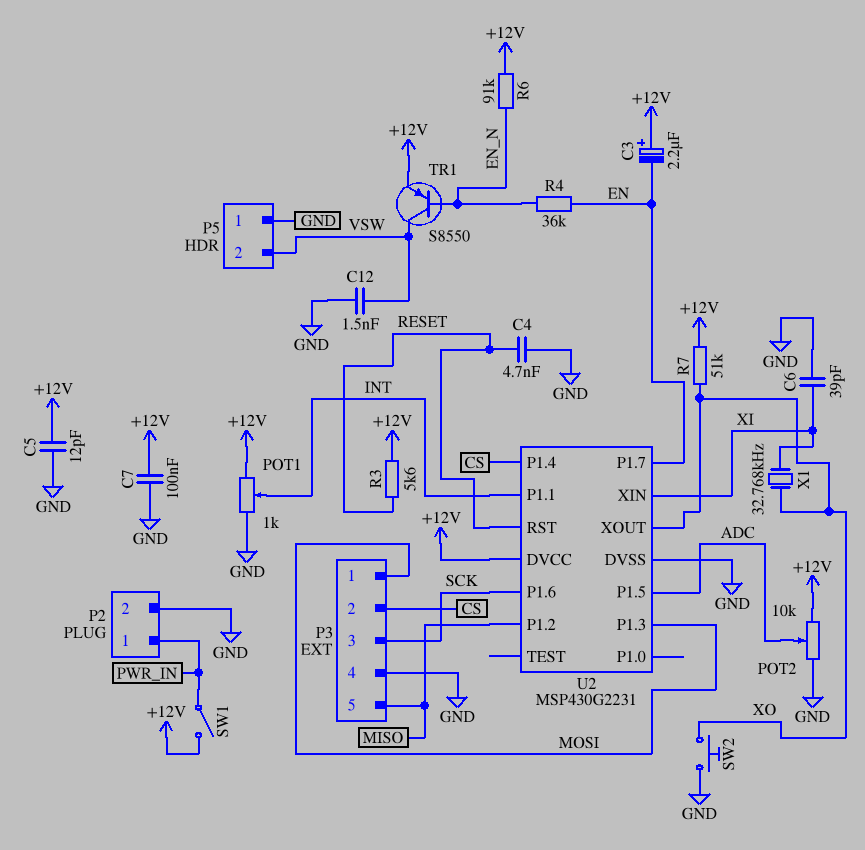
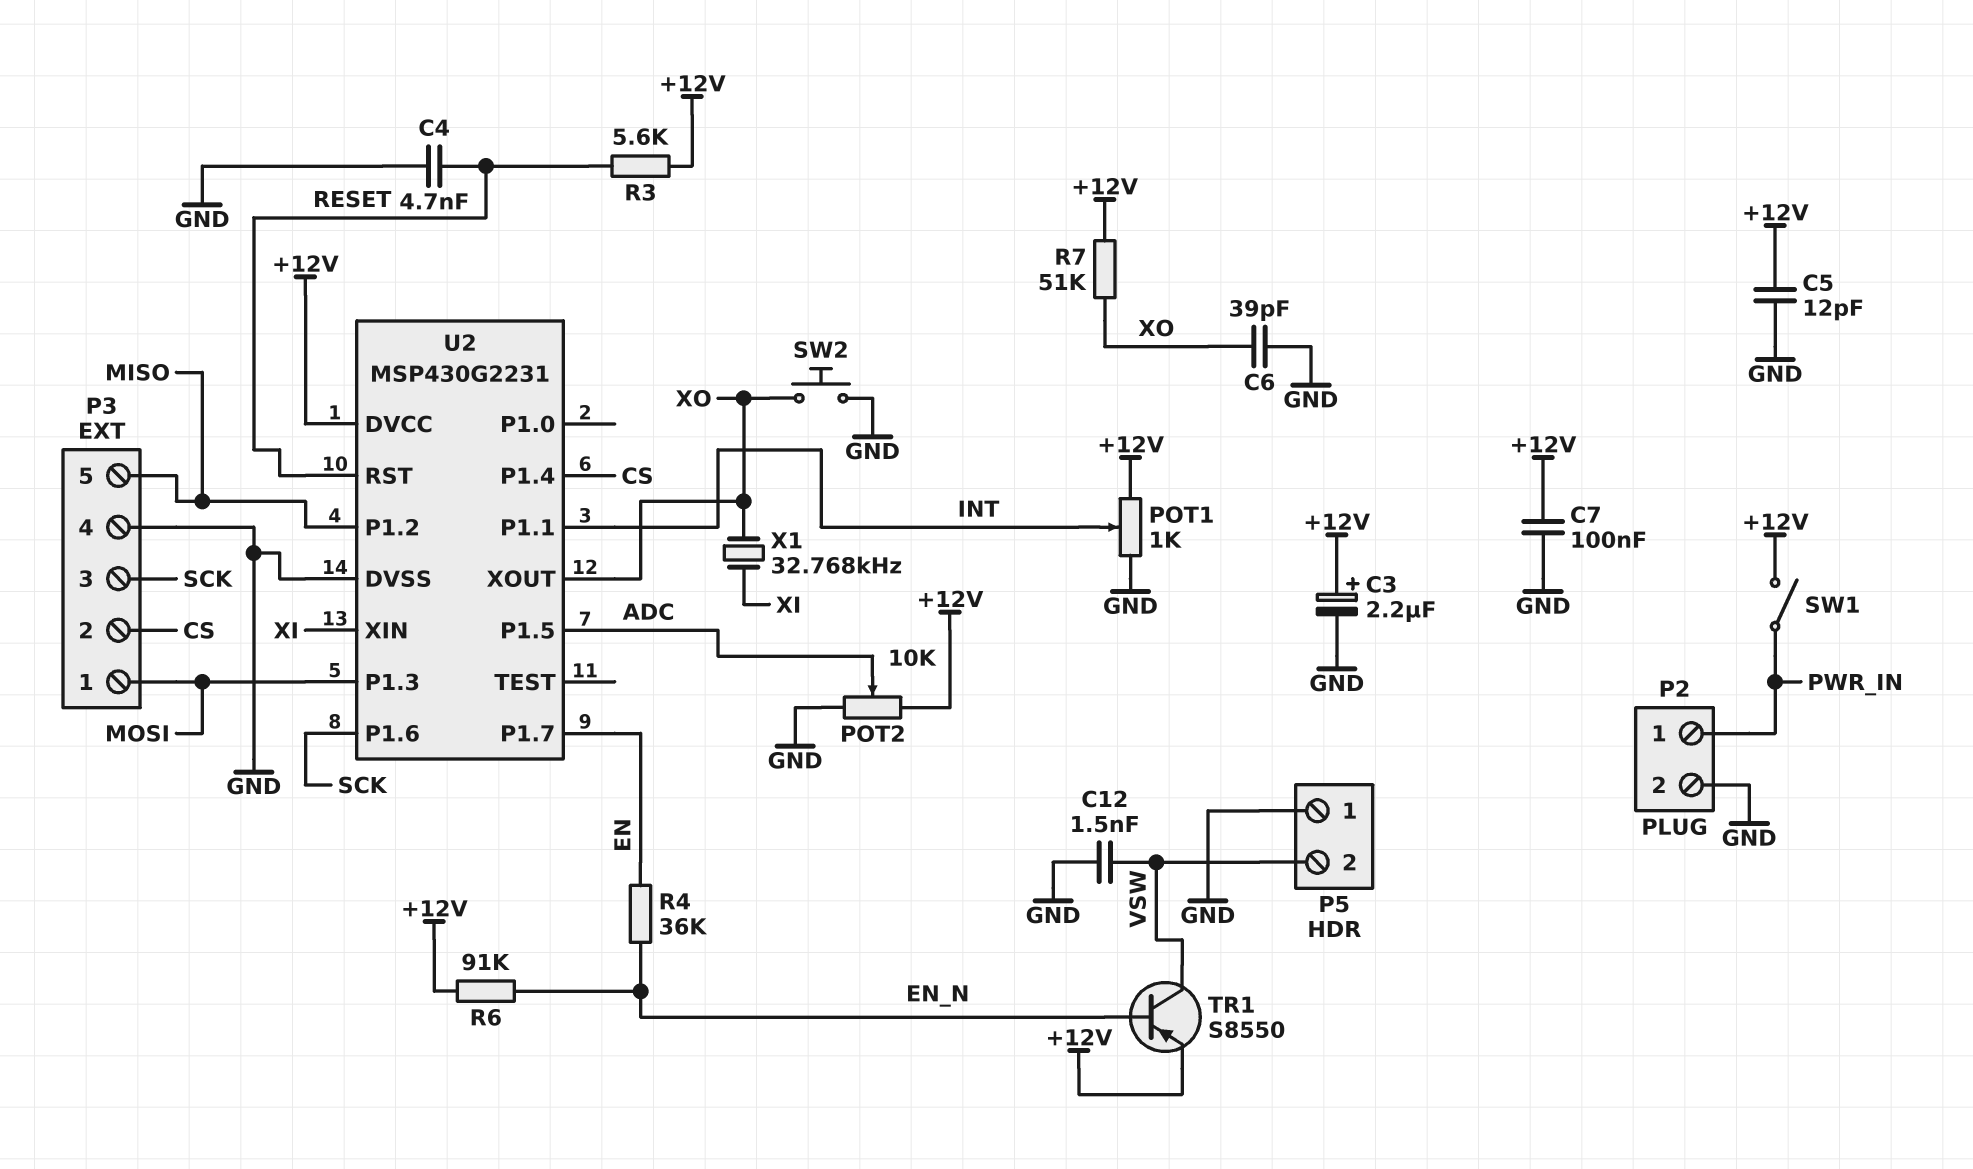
C3: 2.2uF (plus +12V, minus EN) -> 2.2uF (plus +12V, minus GND)
C6: 39pF (GND, XI) -> 39pF (GND, XO)

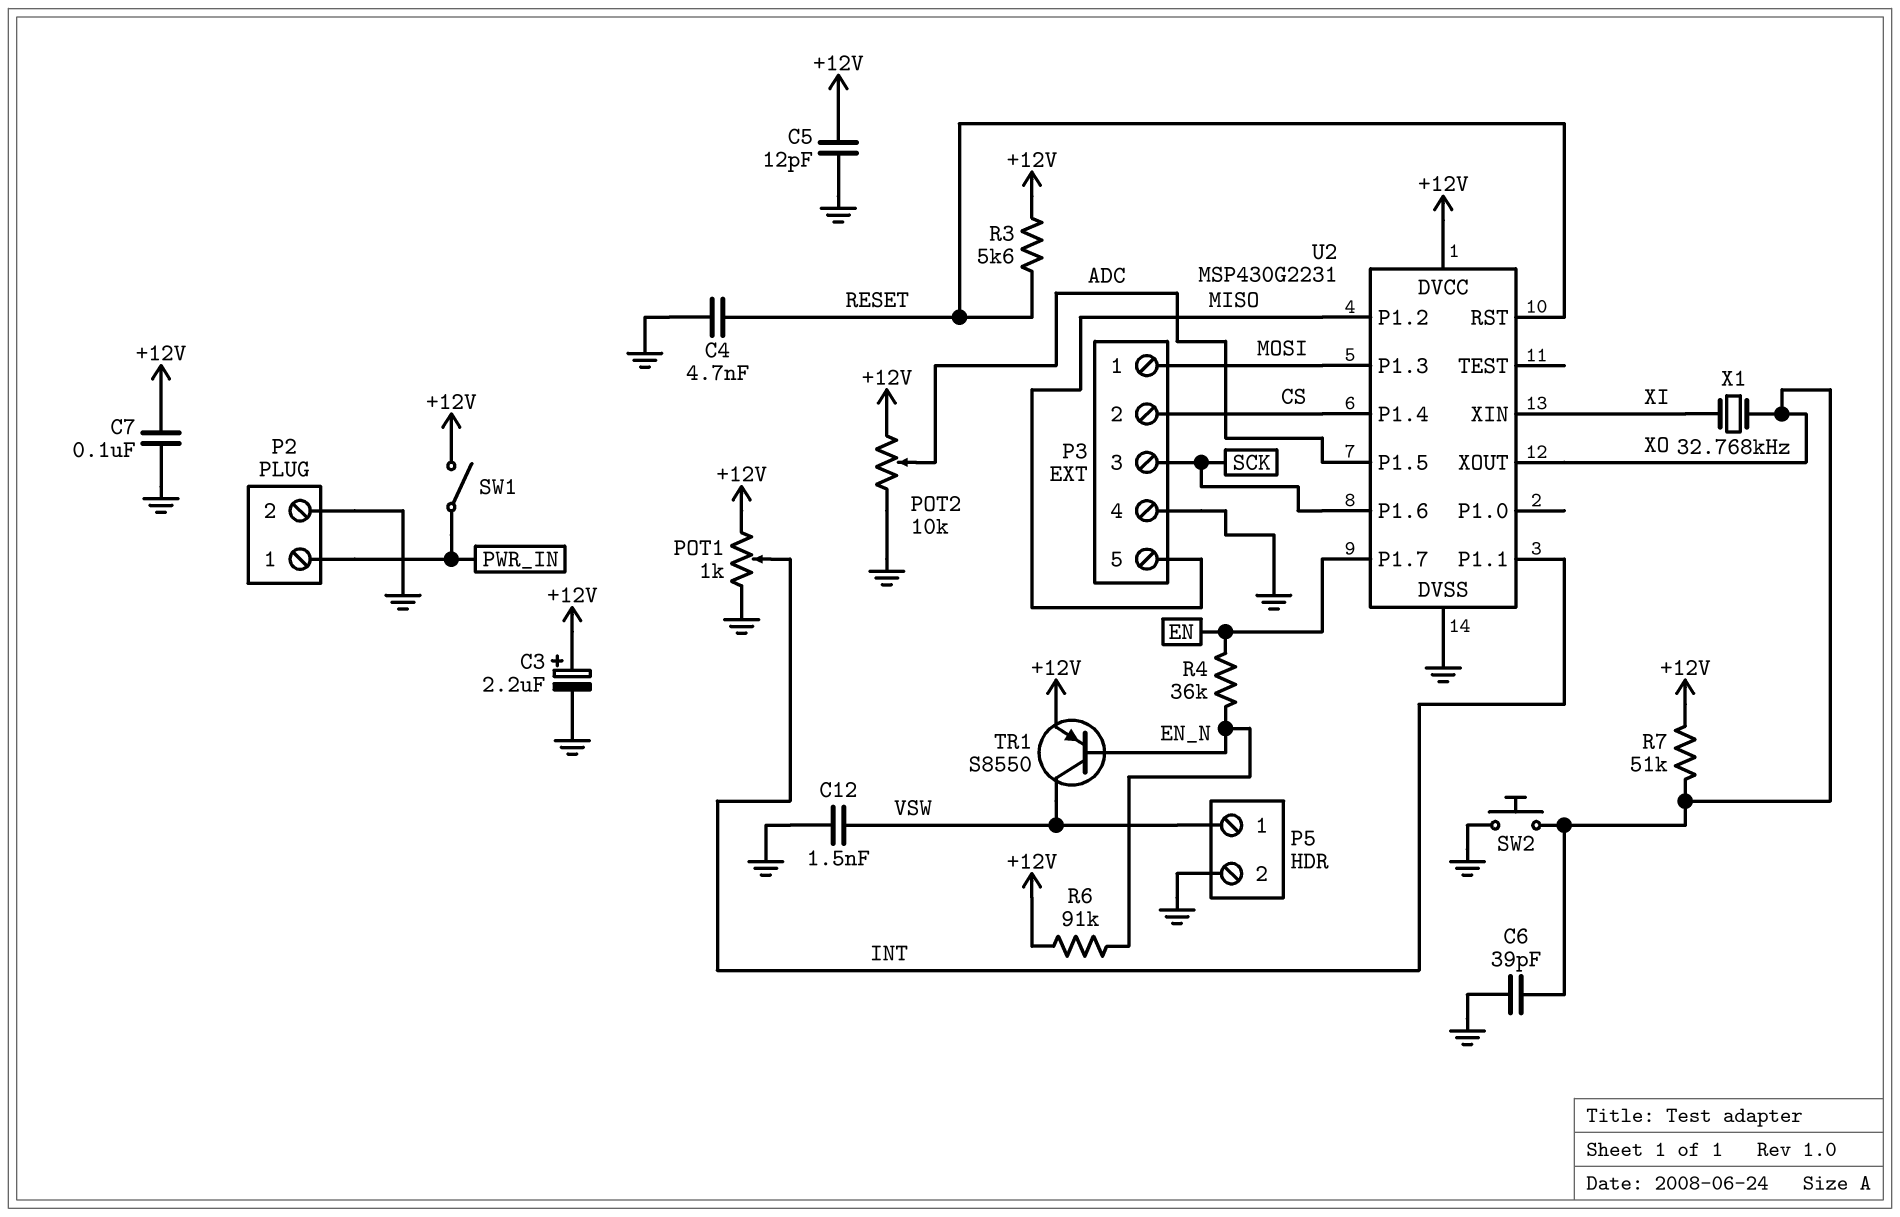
P5 pin 1: GND -> VSW
P5 pin 2: VSW -> GND

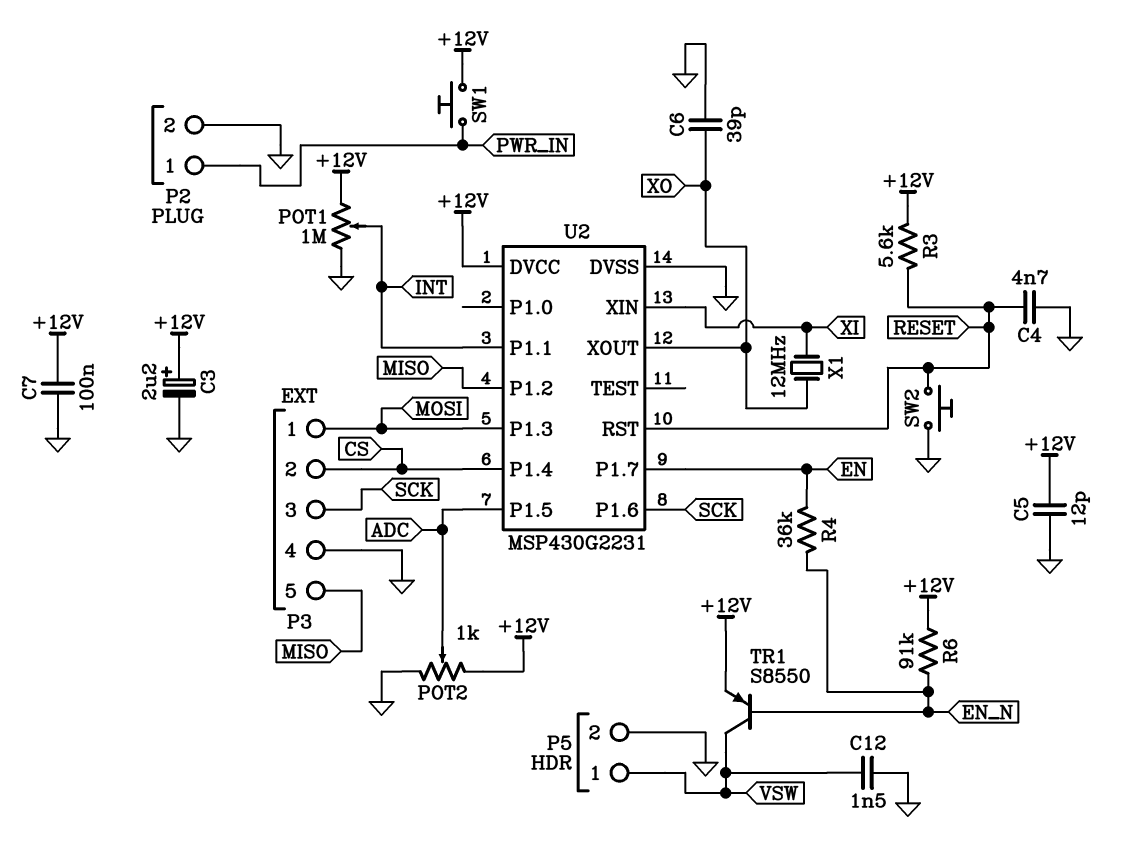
POT1: 1k (+12V, GND, wiper INT) -> 1M (+12V, GND, wiper INT)
POT2: 10k (+12V, GND, wiper ADC) -> 1k (+12V, GND, wiper ADC)
R7: 51k (+12V, XO) -> none
SW1: switch (+12V, PWR_IN) -> button (+12V, PWR_IN)
SW2: button (GND, XO) -> button (GND, RESET)
X1: 32.768kHz (XI, XO) -> 12MHz (XI, XO)

